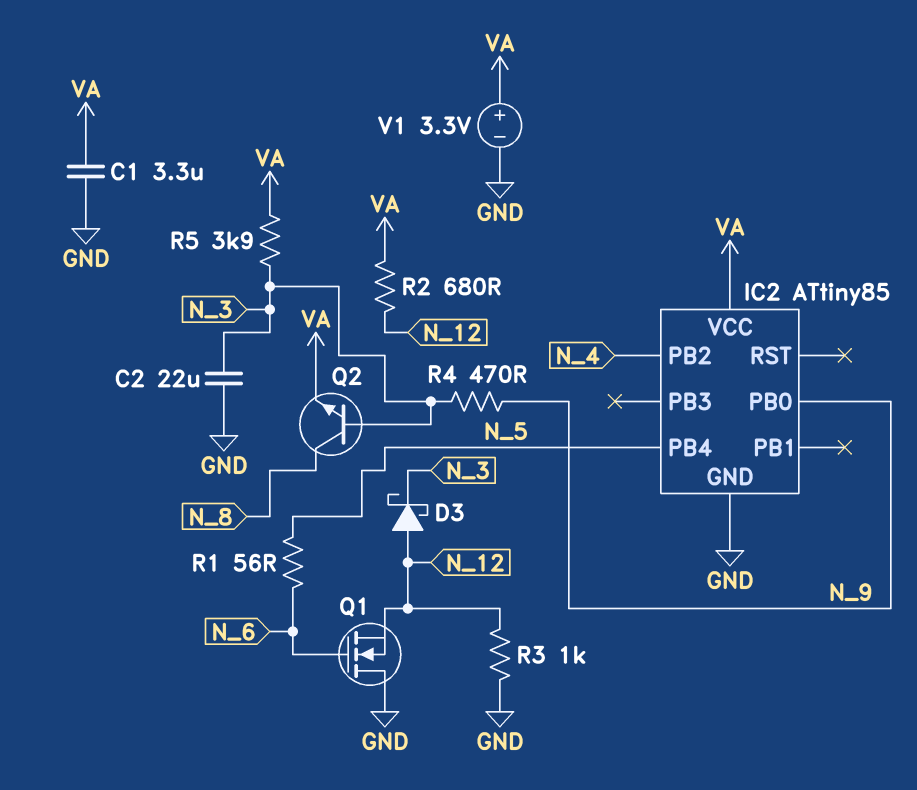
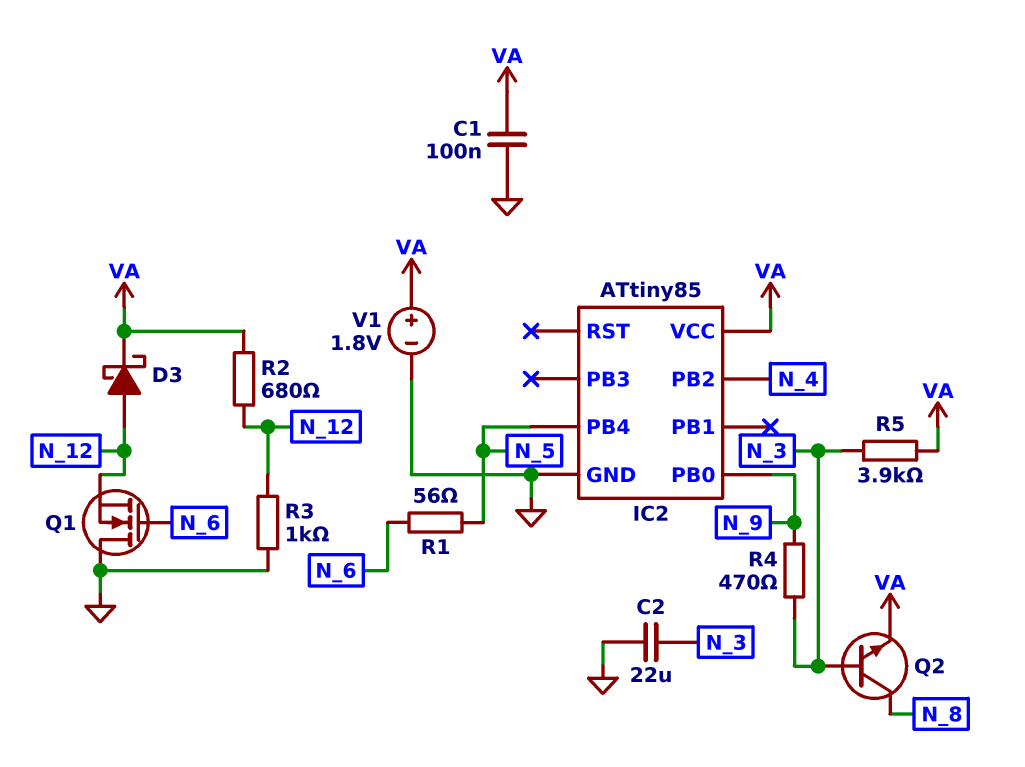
C1: 3.3uF (GND, VA) -> 100nF (GND, VA)
D3: schottky (A N_12, K N_3) -> schottky (A N_12, K VA)
V1: 3.3V (plus VA, minus GND) -> 1.8V (plus VA, minus GND)

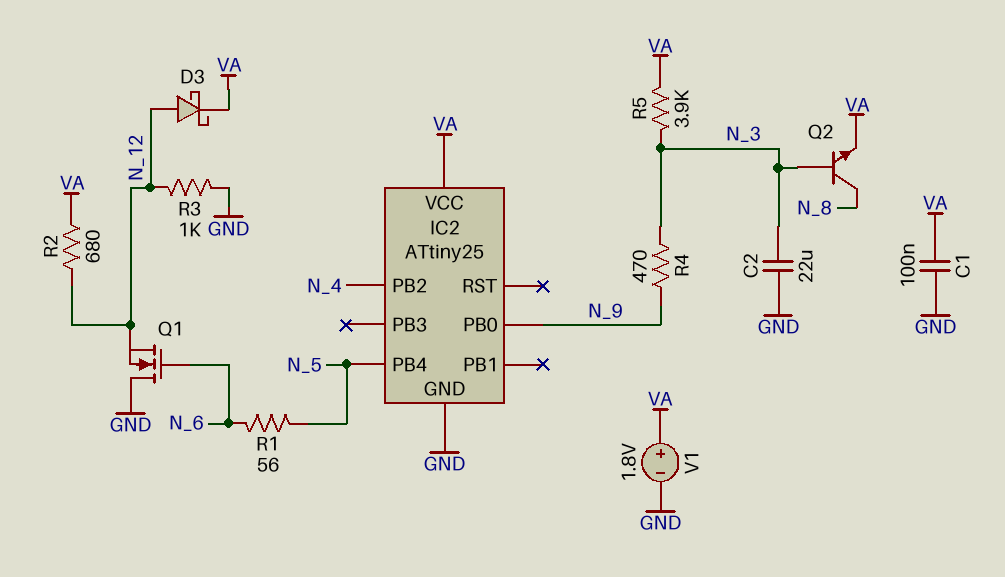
IC2: ATtiny85 -> ATtiny25

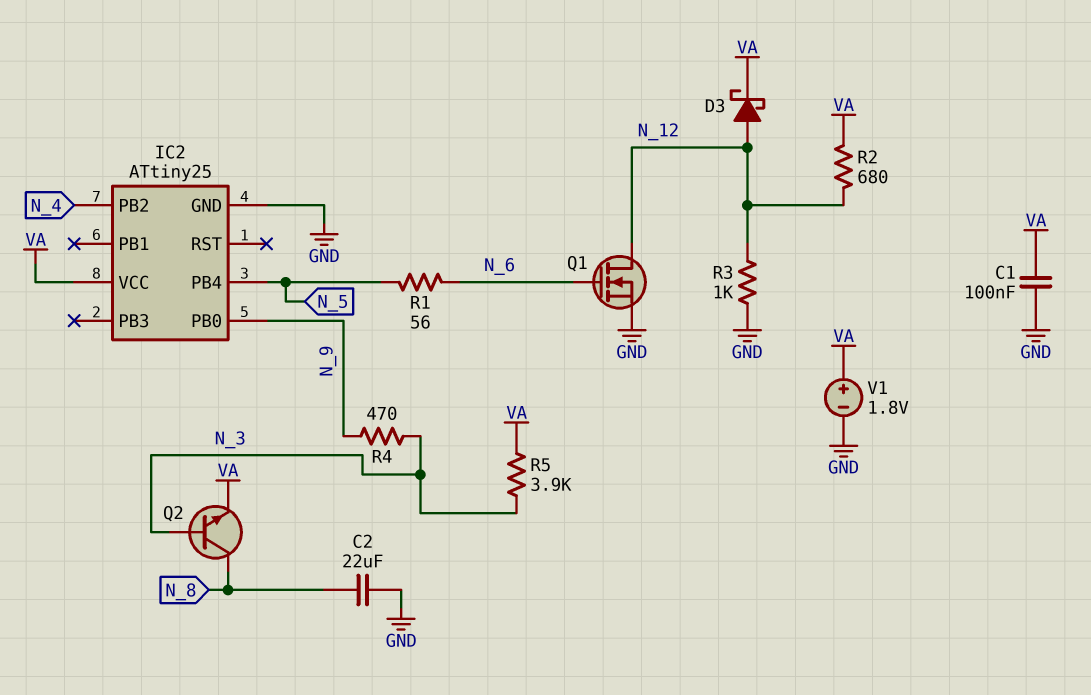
C2: 22uF (GND, N_3) -> 22uF (GND, N_8)
Q1: NMOS (G N_6, D GND, S N_12) -> NMOS (G N_6, D N_12, S GND)

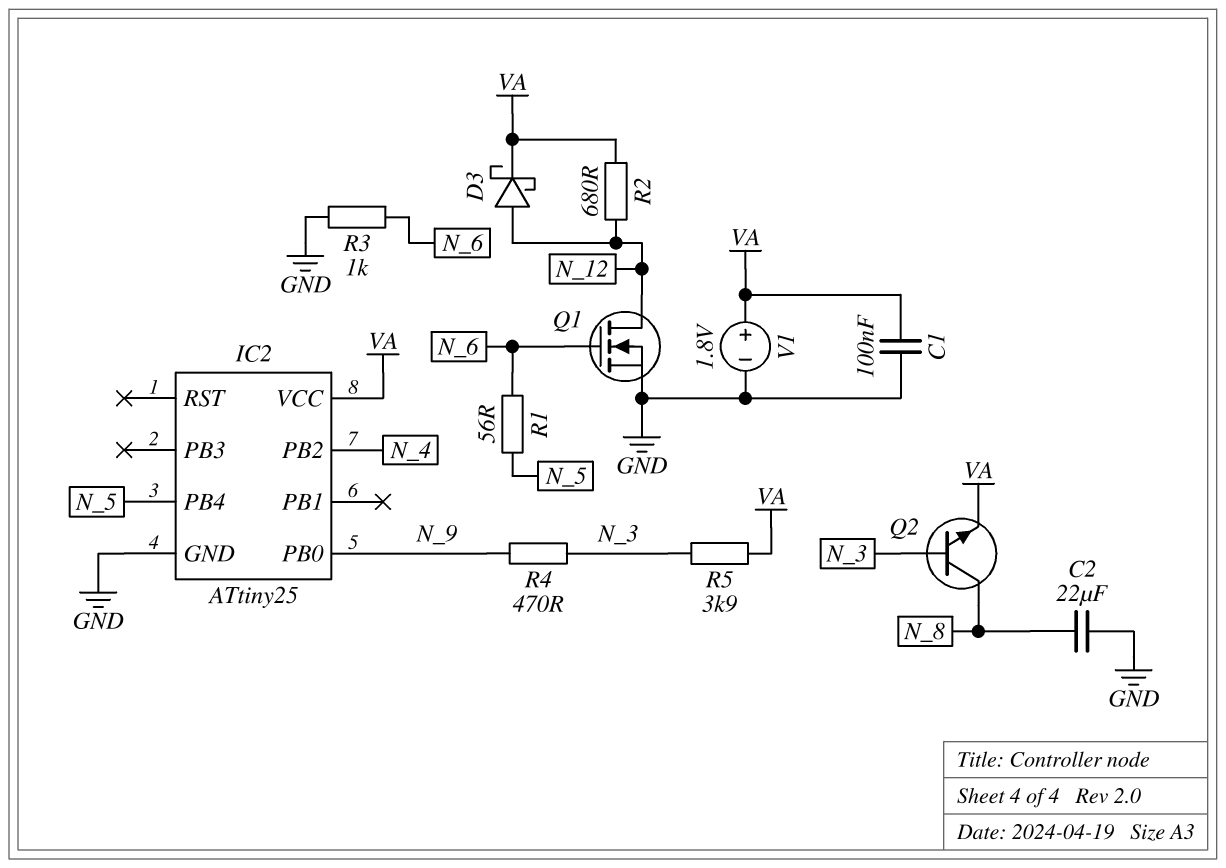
R3: 1k (GND, N_12) -> 1k (GND, N_6)

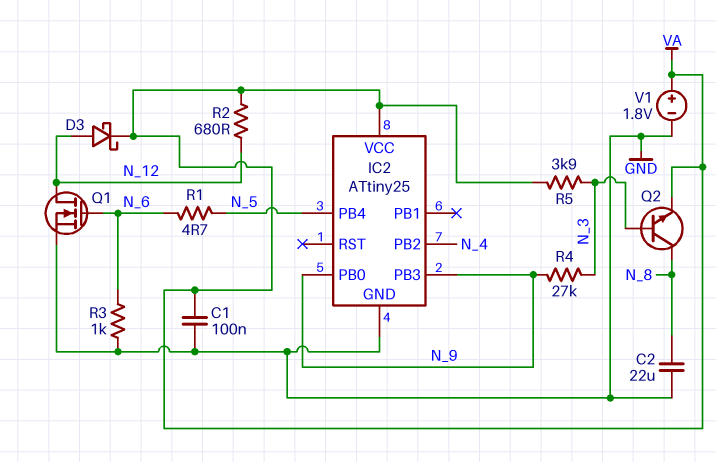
IC2 pin PB3: none -> N_9
R1: 56 (N_5, N_6) -> 4.7 (N_5, N_6)
R4: 470 (N_3, N_9) -> 27k (N_3, N_9)

